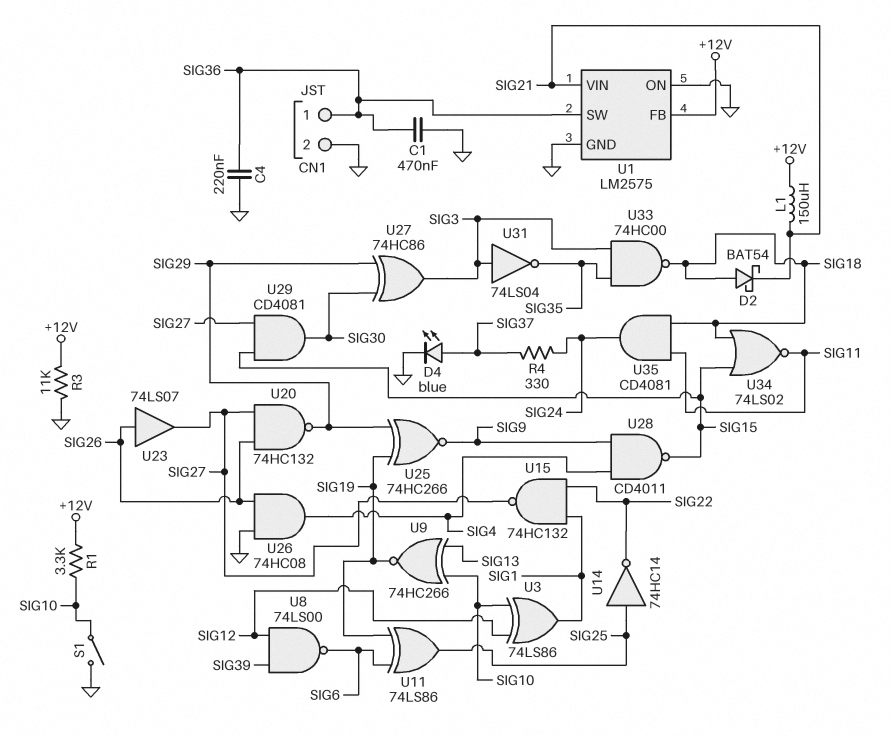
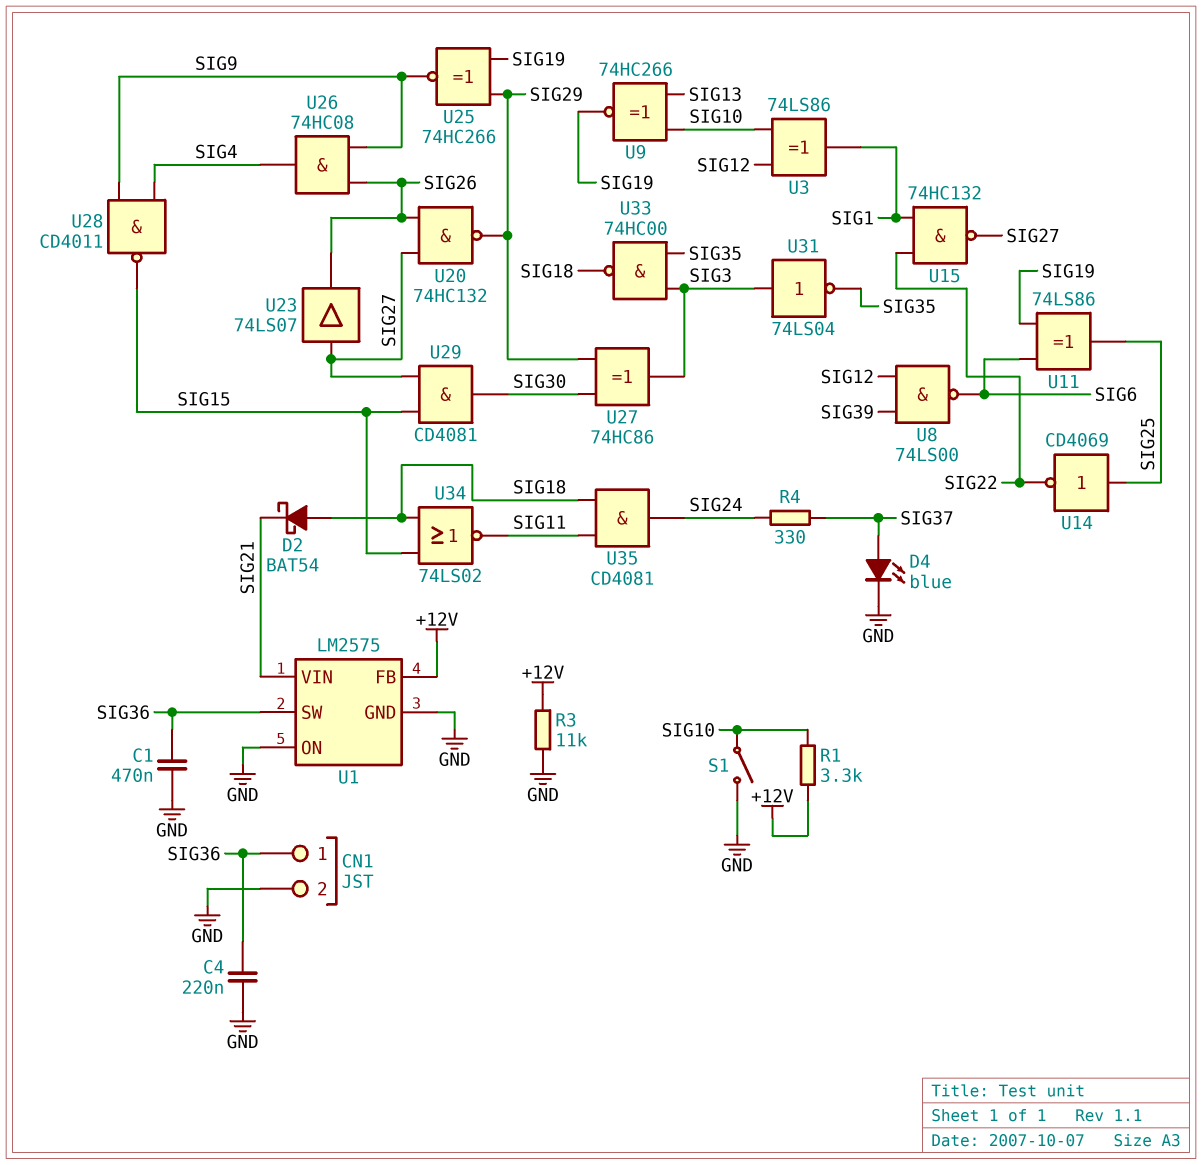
L1: 150uH (+12V, SIG21) -> none
U14: NOT 74HC14 (in SIG25, out SIG22) -> NOT CD4069 (in SIG25, out SIG22)
U23: buffer 74LS07 (in SIG26, out SIG27) -> buffer 74LS07 (in SIG27, out SIG26)
U26: AND 74HC08 (in GND, in SIG26, out SIG4) -> AND 74HC08 (in SIG9, in SIG26, out SIG4)

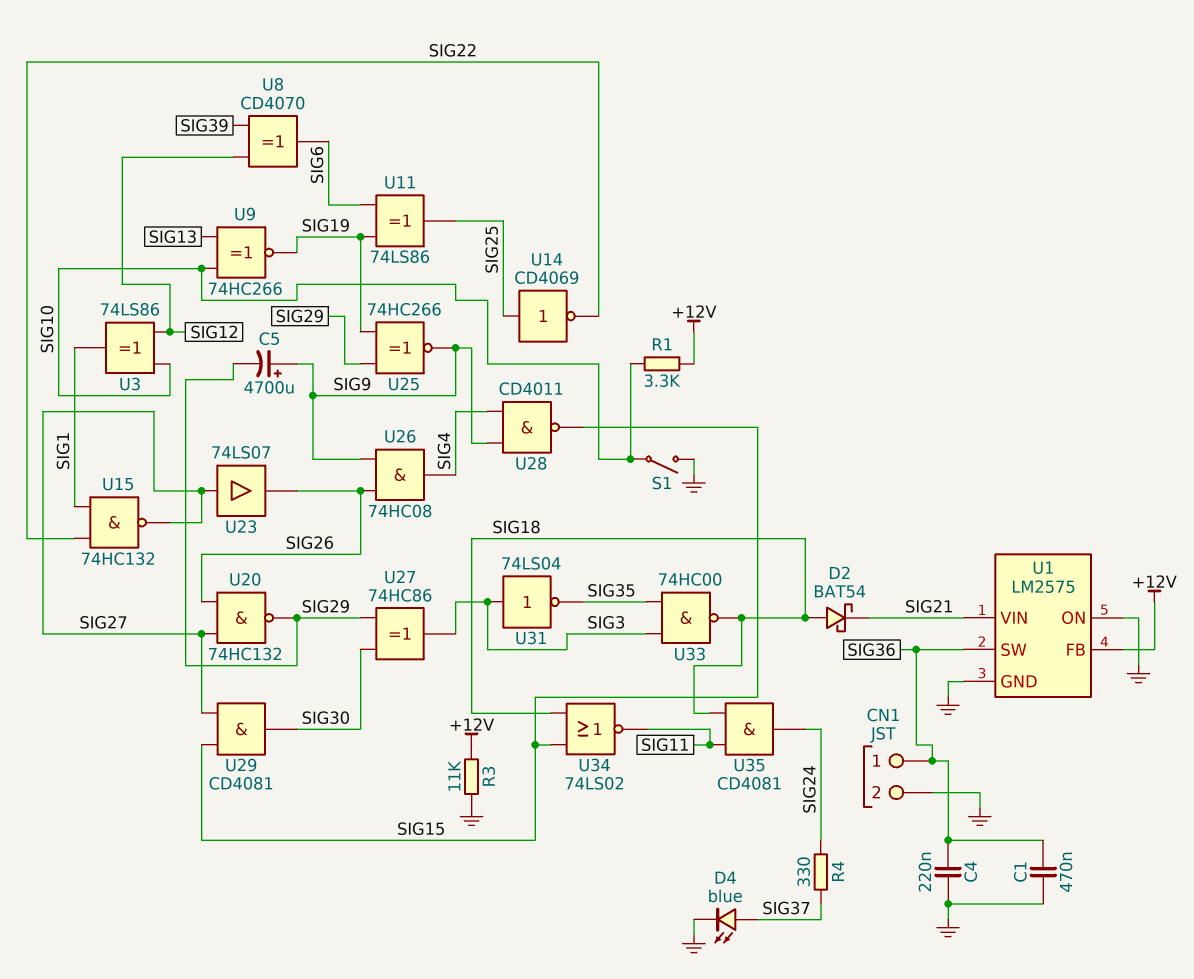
C5: none -> 4700uF (plus SIG9, minus SIG29)
U8: NAND 74LS00 (in SIG12, in SIG39, out SIG6) -> XOR CD4070 (in SIG12, in SIG39, out SIG6)

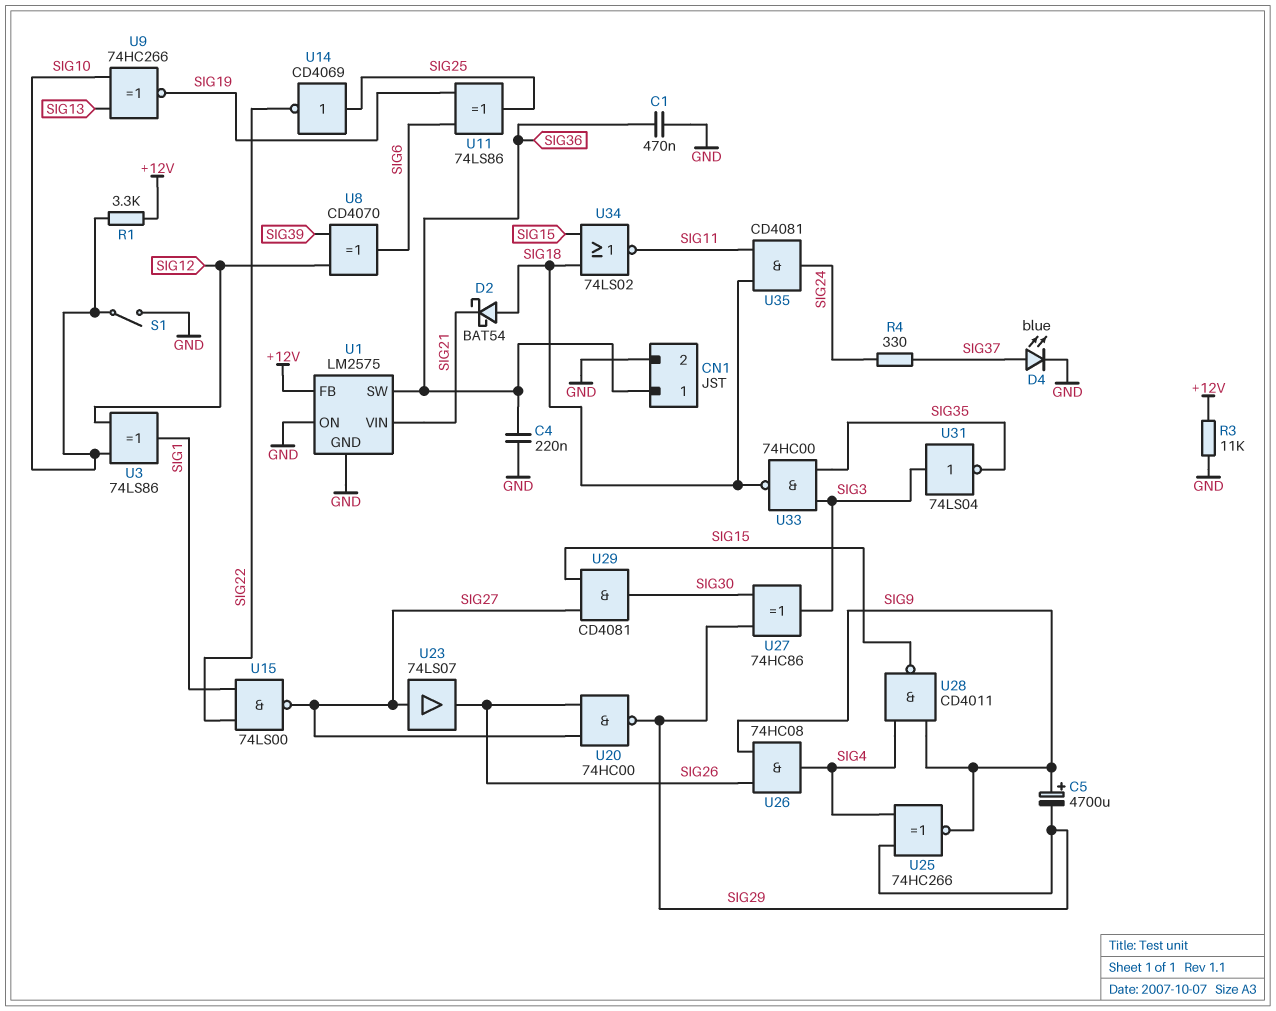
U15: NAND 74HC132 (in SIG1, in SIG22, out SIG27) -> NAND 74LS00 (in SIG1, in SIG22, out SIG27)
U20: NAND 74HC132 (in SIG26, in SIG27, out SIG29) -> NAND 74HC00 (in SIG26, in SIG27, out SIG29)
U25: XNOR 74HC266 (in SIG19, in SIG29, out SIG9) -> XNOR 74HC266 (in SIG4, in SIG29, out SIG9)

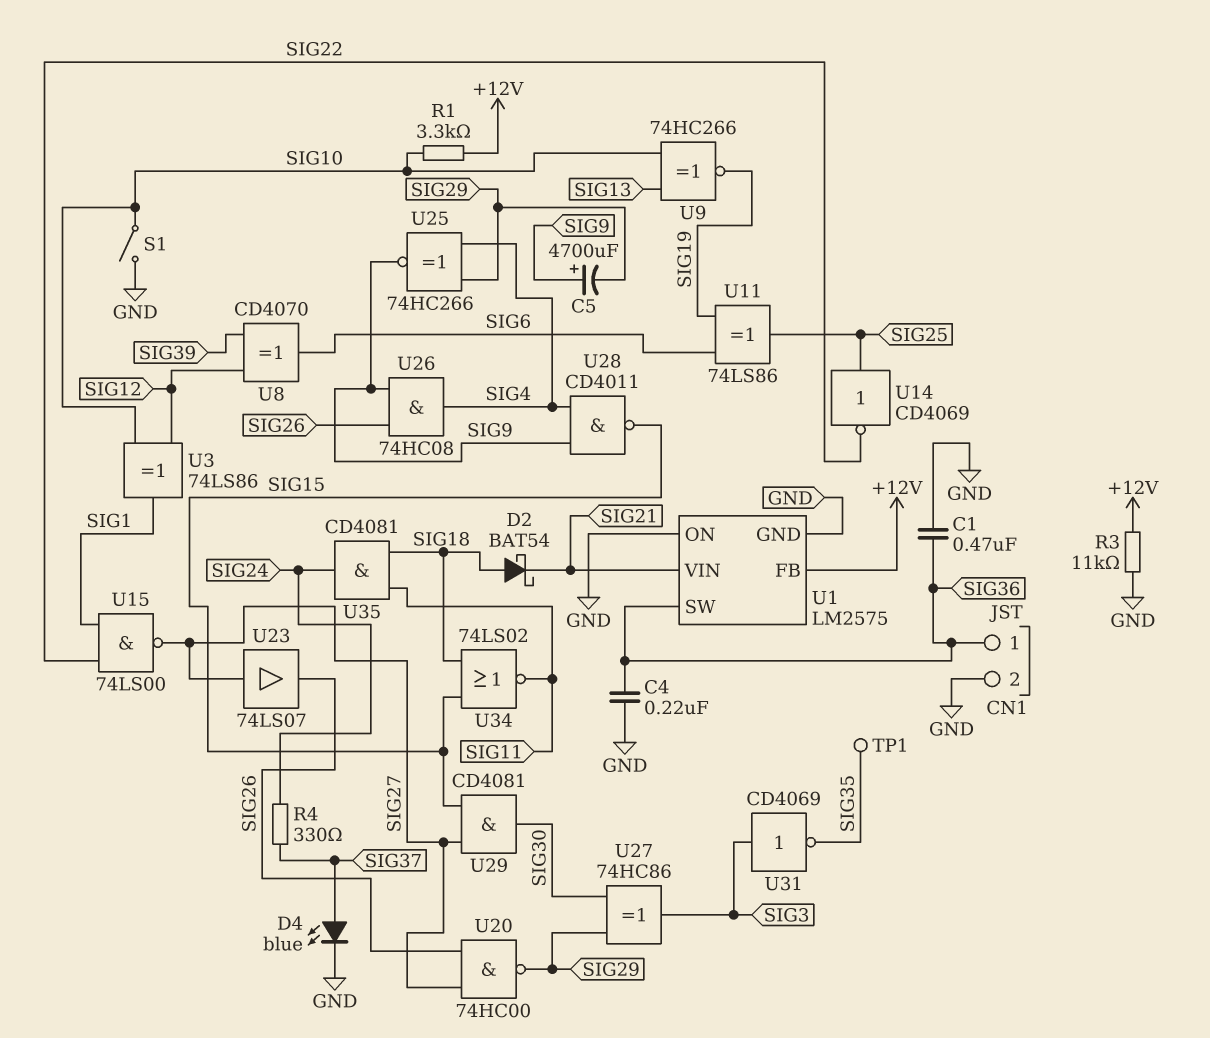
TP1: none -> test point (SIG35)
U31: NOT 74LS04 (in SIG3, out SIG35) -> NOT CD4069 (in SIG3, out SIG35)
U33: NAND 74HC00 (in SIG3, in SIG35, out SIG18) -> none

